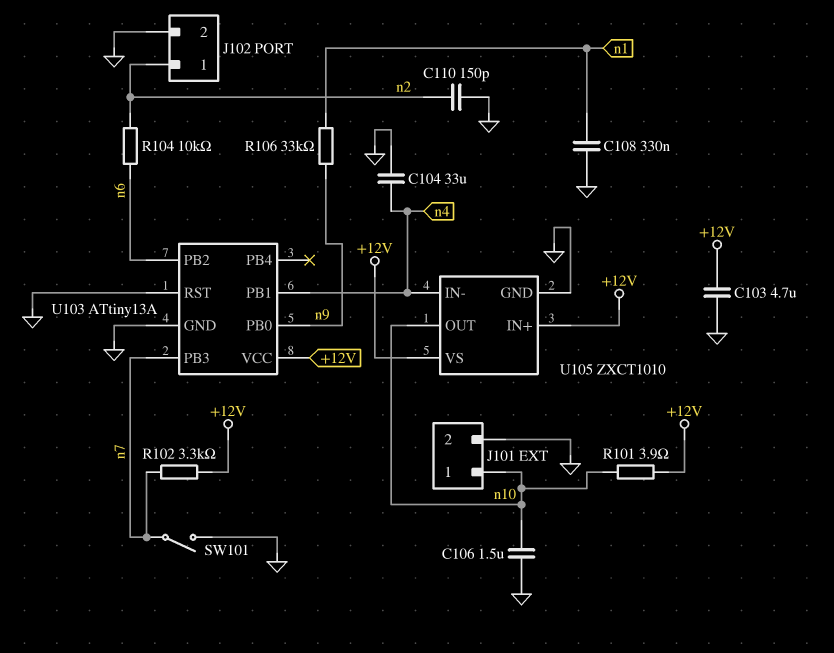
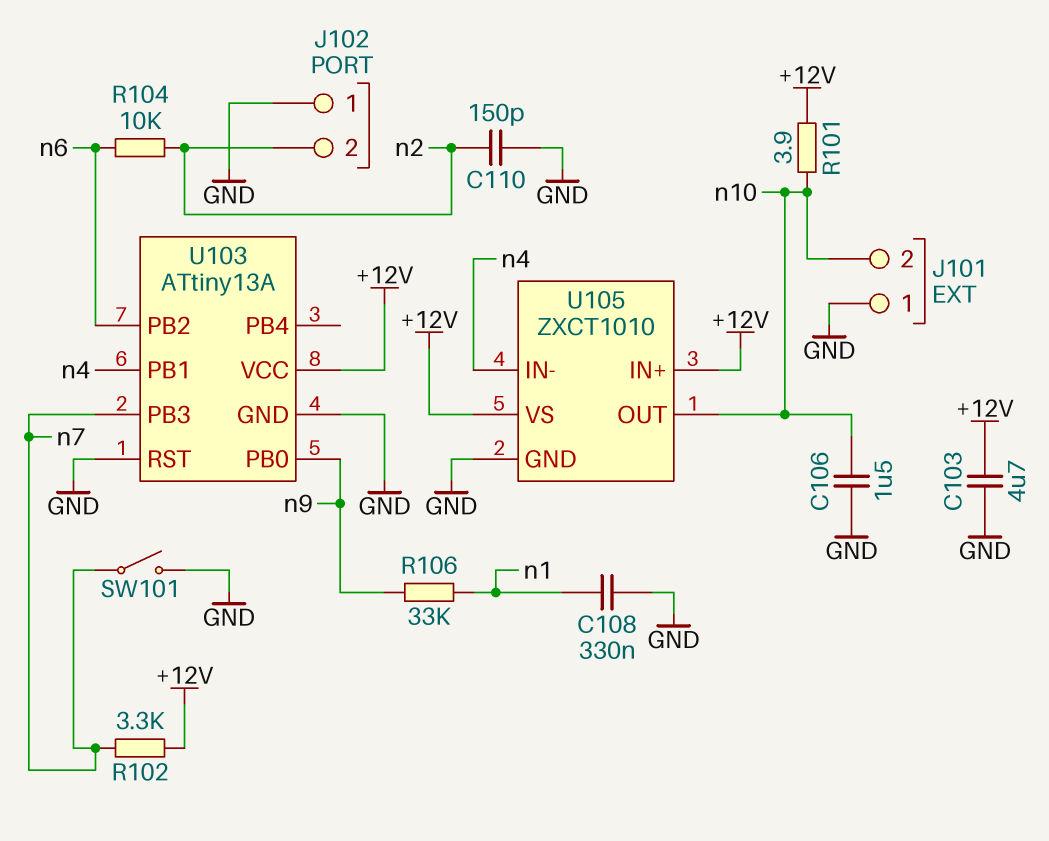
C104: 33uF (GND, n4) -> none
J101 pin 1: n10 -> GND
J101 pin 2: GND -> n10
J102 pin 1: n2 -> GND
J102 pin 2: GND -> n2

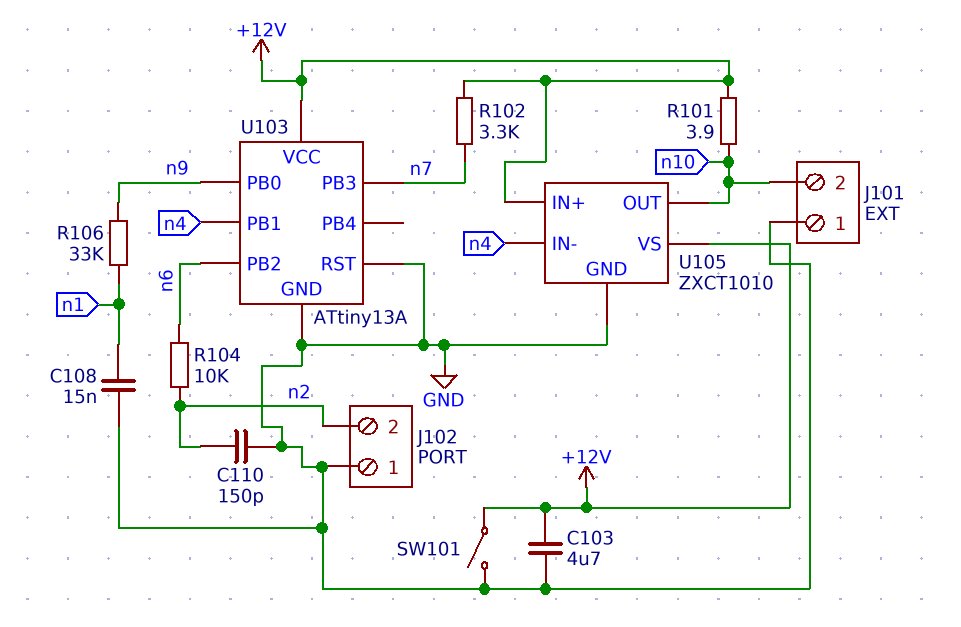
C106: 1.5uF (GND, n10) -> none
C108: 330nF (GND, n1) -> 15nF (GND, n1)
SW101: switch (GND, n7) -> switch (+12V, GND)

